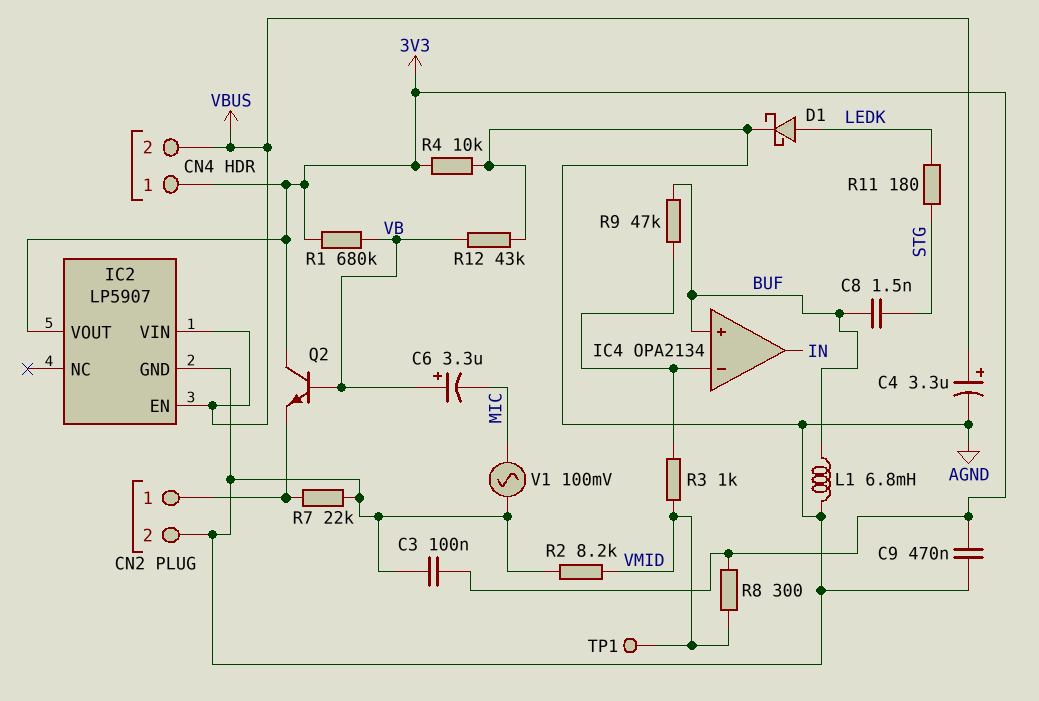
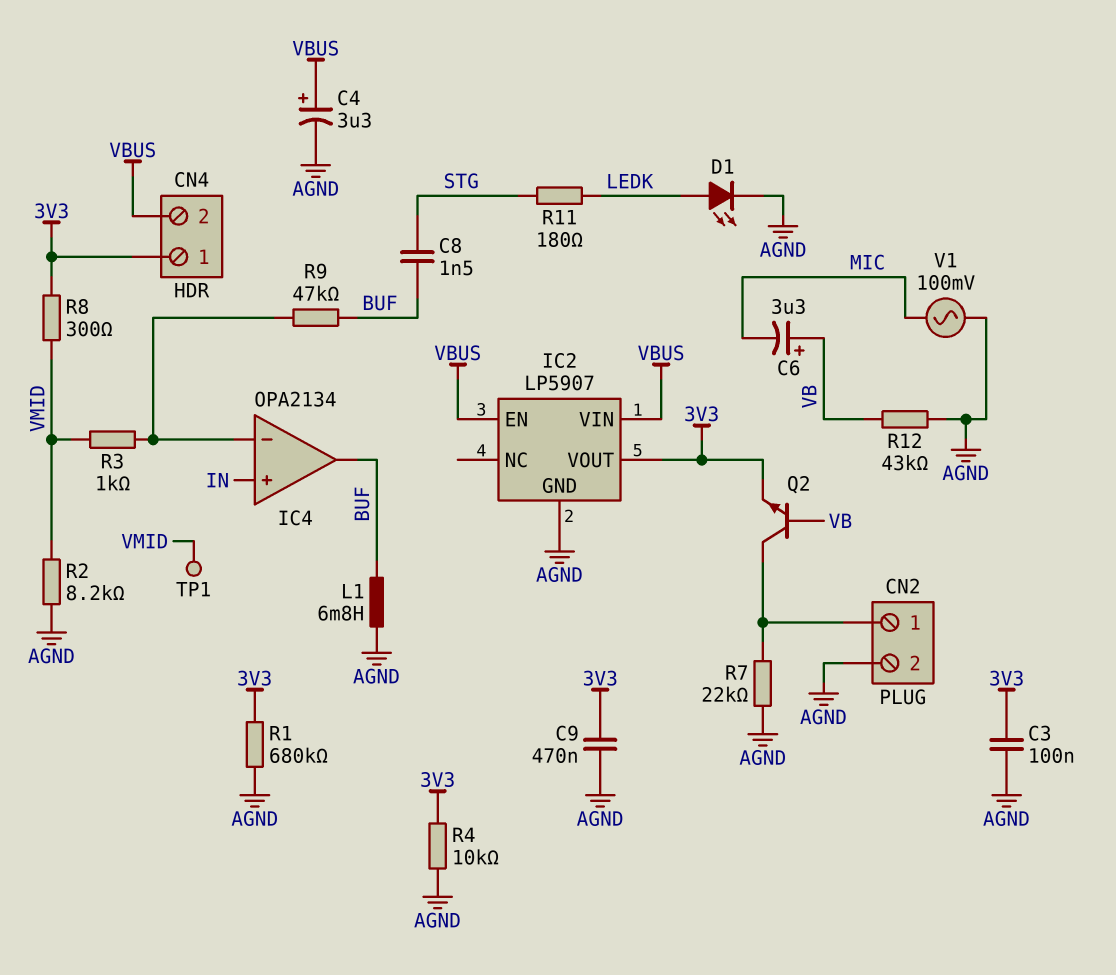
D1: schottky (A LEDK, K AGND) -> LED (A LEDK, K AGND)
IC4 pin in+: BUF -> IN
IC4 pin out: IN -> BUF
Q2: NPN (B VB, C 3V3, E CN2/1) -> NPN (B VB, C CN2/1, E 3V3)
R1: 680k (3V3, VB) -> 680k (3V3, AGND)

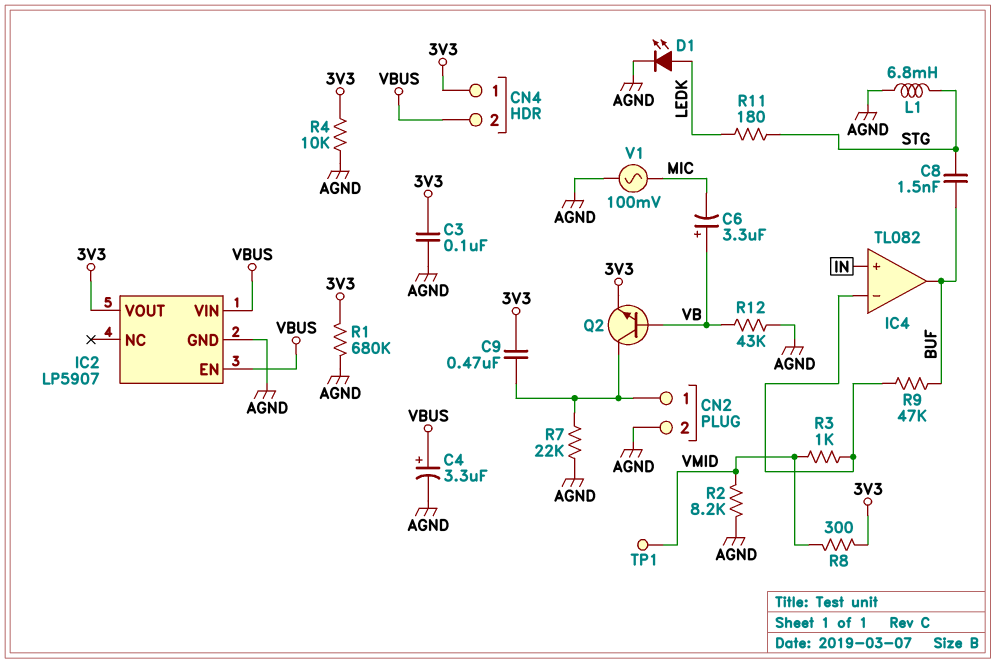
C9: 470nF (3V3, AGND) -> 470nF (3V3, CN2/1)
IC4: OPA2134 -> TL082
L1: 6.8mH (AGND, BUF) -> 6.8mH (AGND, STG)

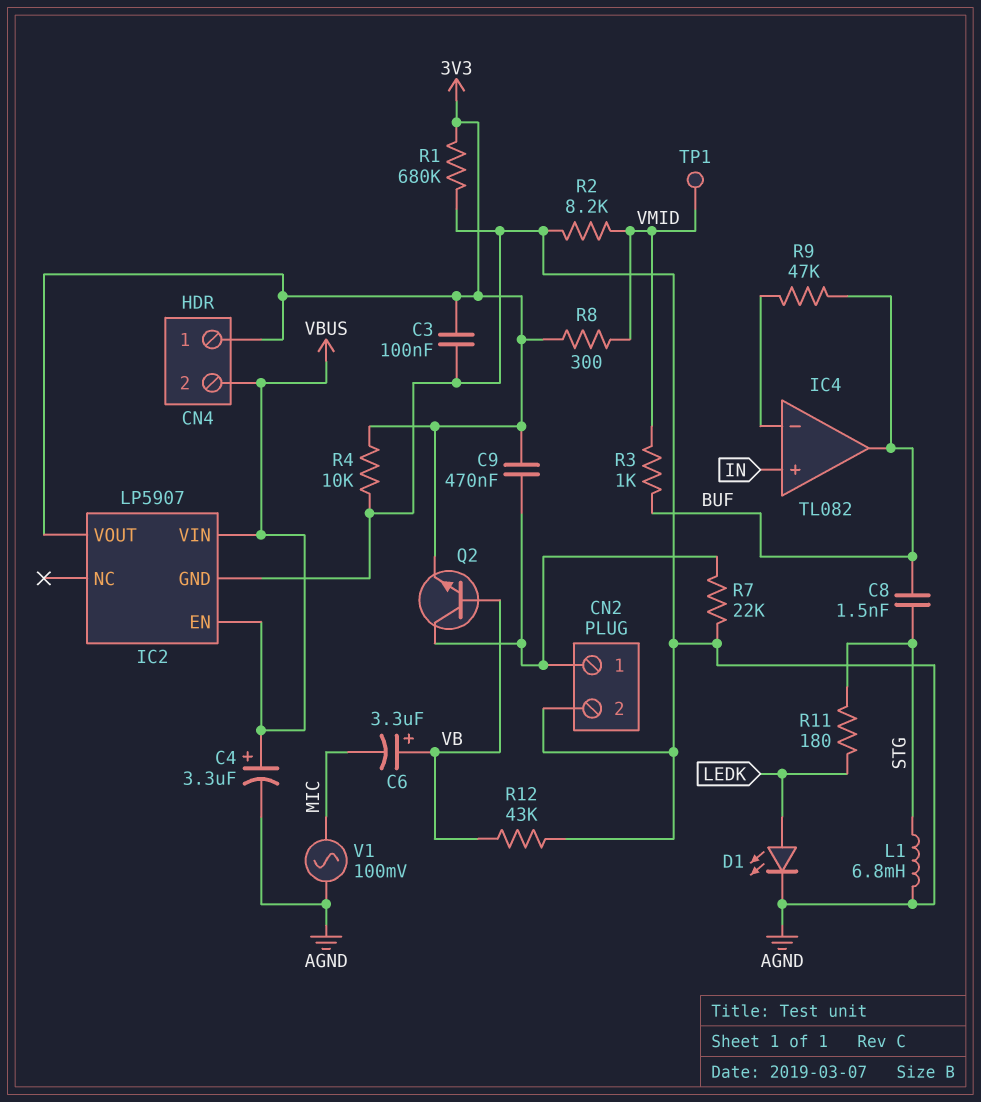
R3: 1k (IC4/in-, VMID) -> 1k (BUF, VMID)

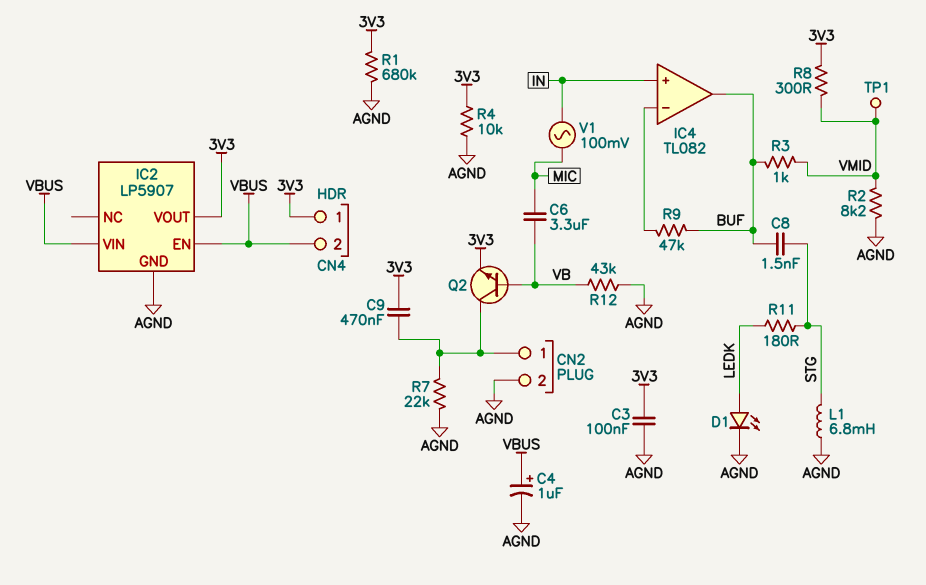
C4: 3.3uF (plus VBUS, minus AGND) -> 1uF (plus VBUS, minus AGND)
C6: 3.3uF (plus VB, minus MIC) -> 3.3uF (MIC, VB)
V1: AC 100mV (AGND, MIC) -> AC 100mV (IN, MIC)

